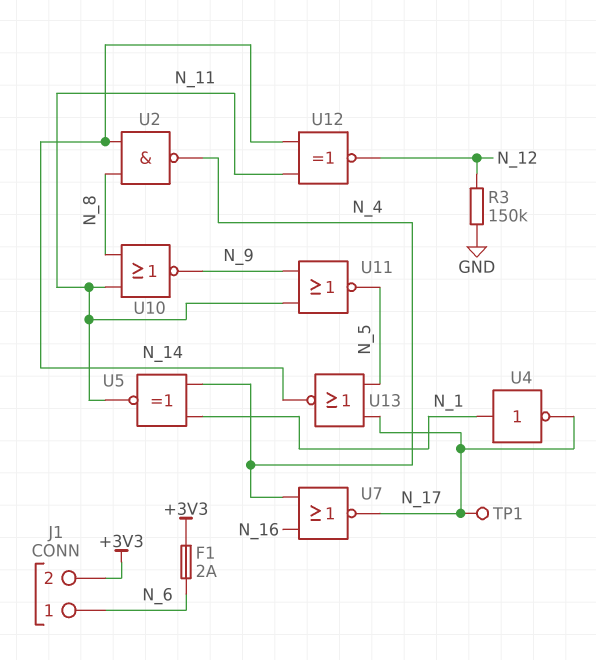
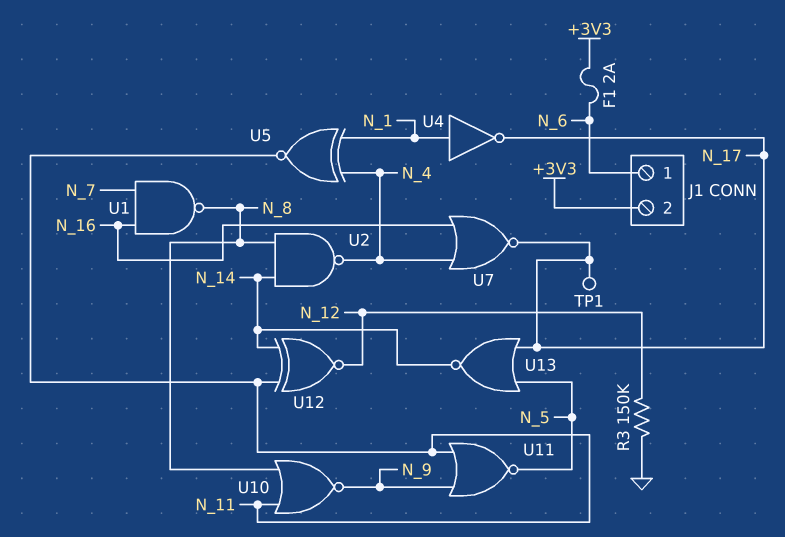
U1: none -> NAND (in N_7, in N_16, out N_8)

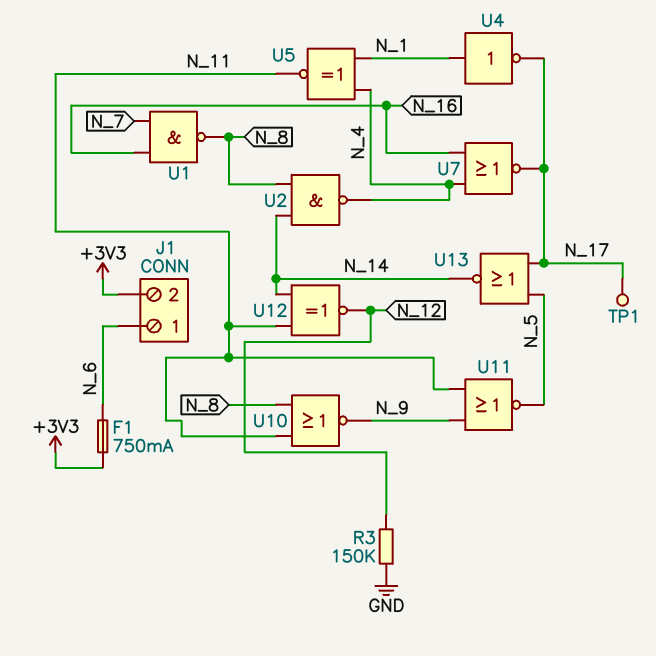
F1: 2A (+3V3, N_6) -> 750mA (+3V3, N_6)

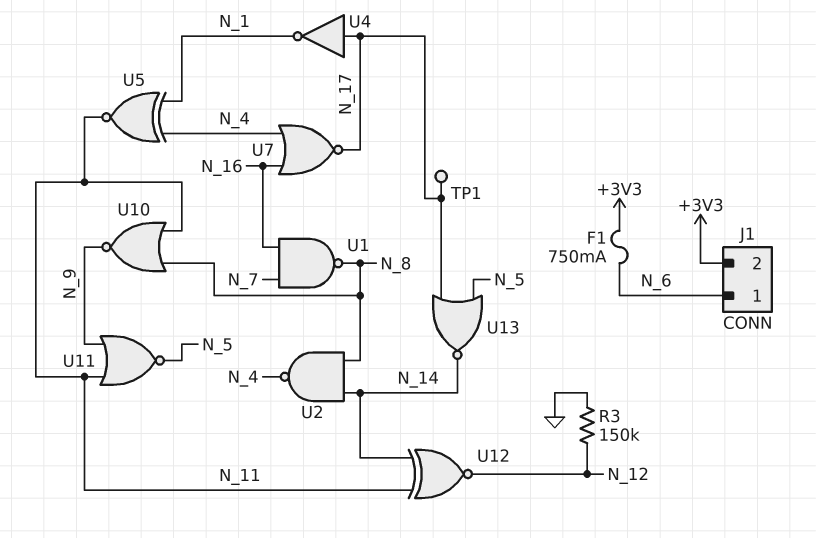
U4: NOT (in N_1, out N_17) -> NOT (in N_17, out N_1)

